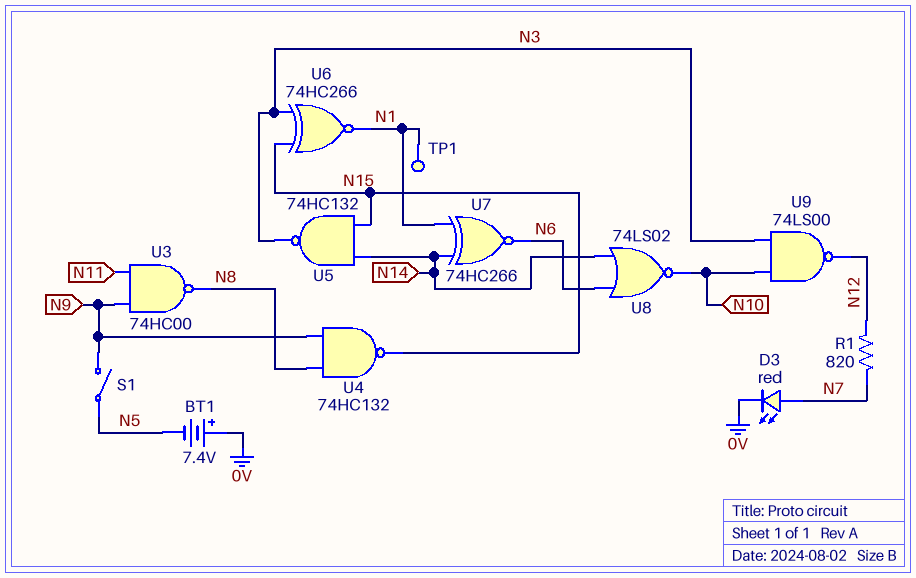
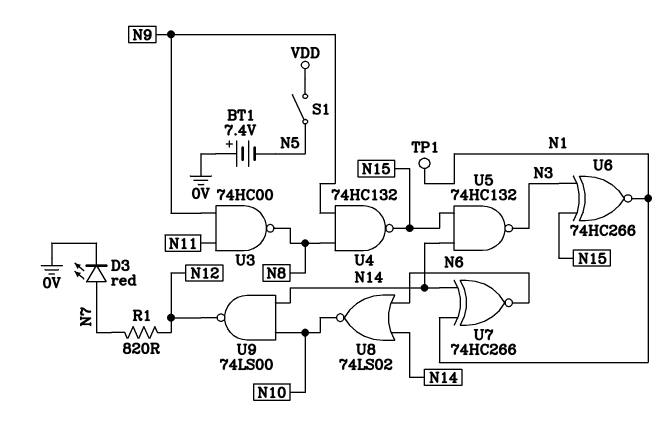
S1: switch (N5, N9) -> switch (N5, VDD)
U9: NAND 74LS00 (in N3, in N10, out N12) -> NAND 74LS00 (in N10, in N14, out N12)

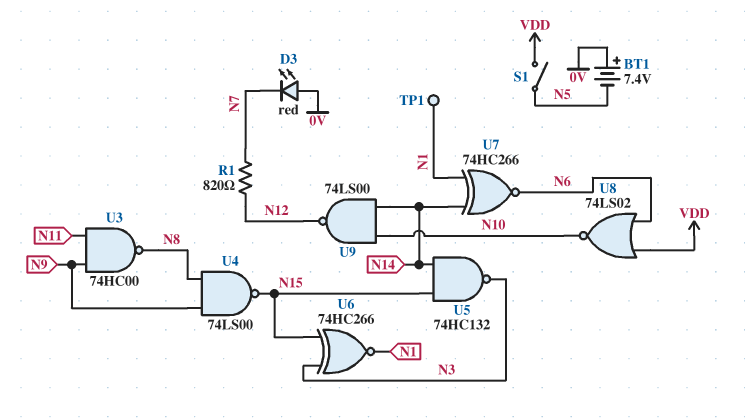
D3: LED red (A N7, K 0V) -> LED red (A 0V, K N7)
U4: NAND 74HC132 (in N8, in N9, out N15) -> NAND 74LS00 (in N8, in N9, out N15)
U8: NOR 74LS02 (in N6, in N14, out N10) -> NOR 74LS02 (in N6, in VDD, out N10)

